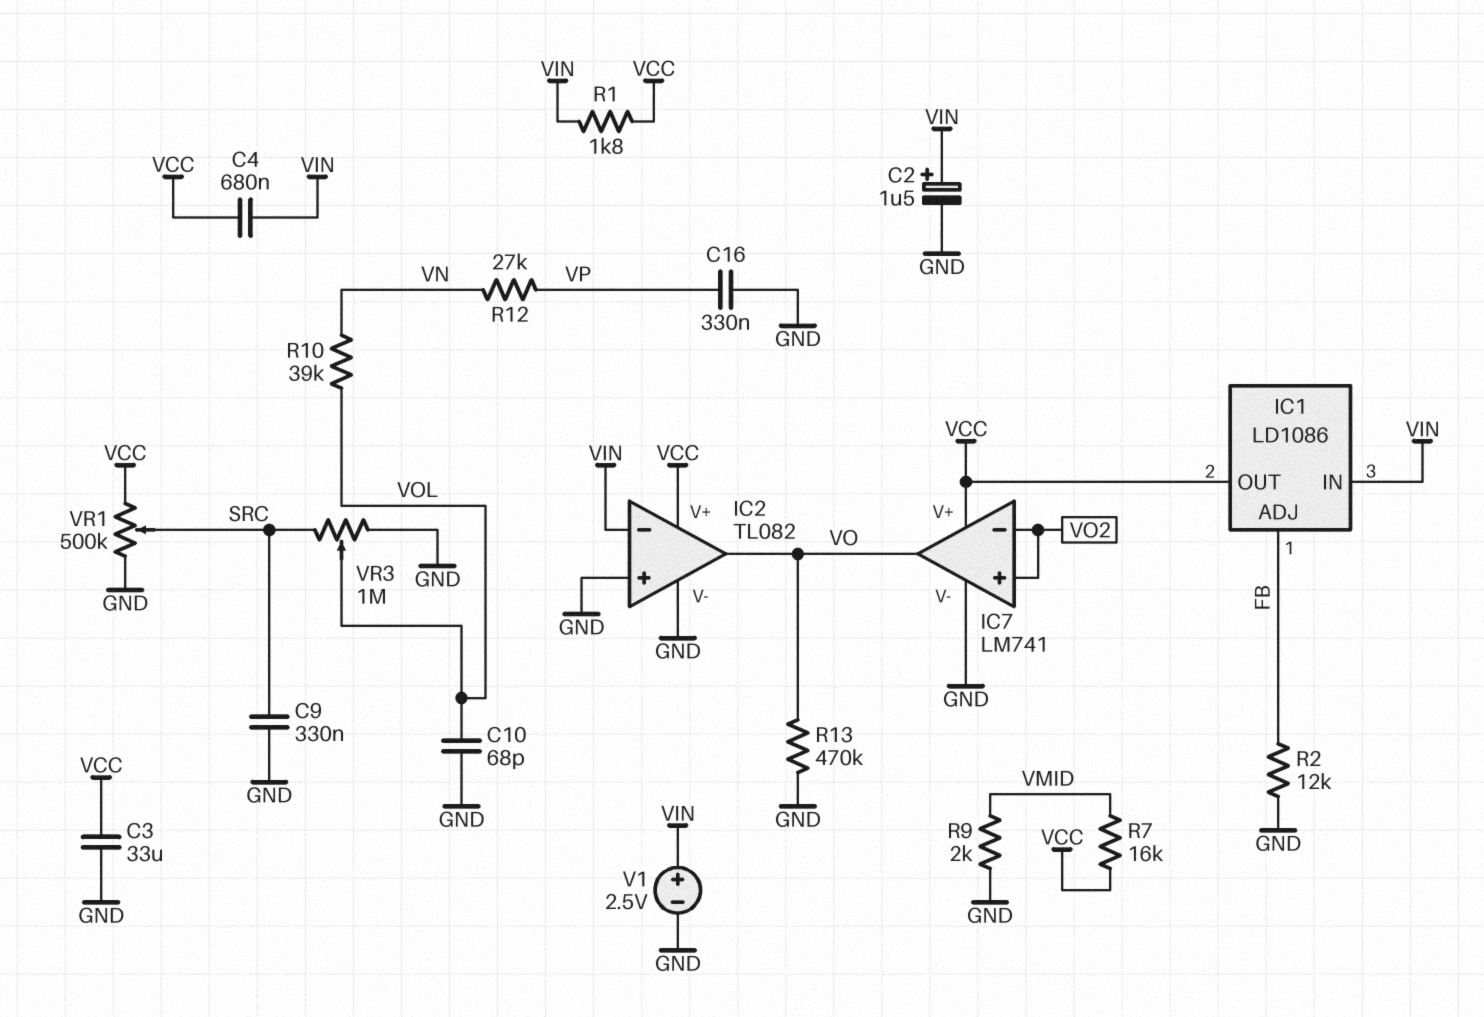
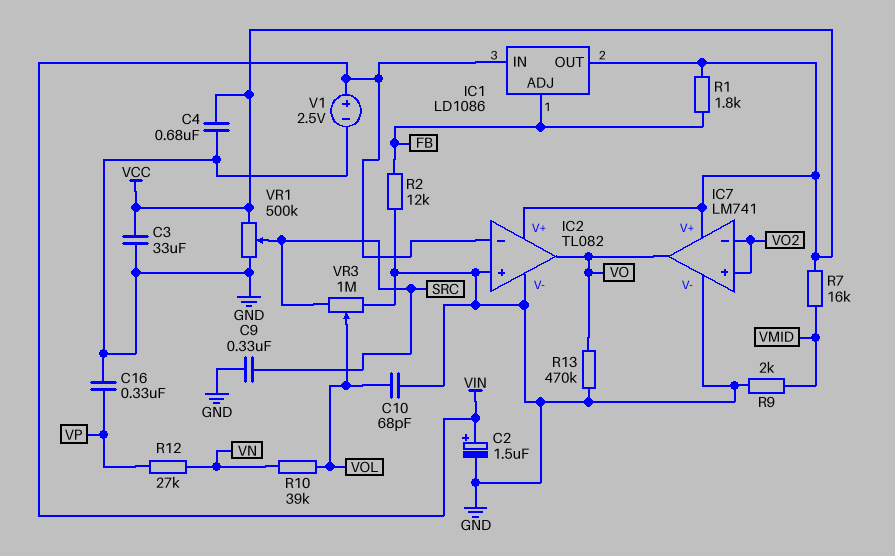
C4: 680nF (VCC, VIN) -> 680nF (GND, VCC)
R1: 1.8k (VCC, VIN) -> 1.8k (FB, VCC)

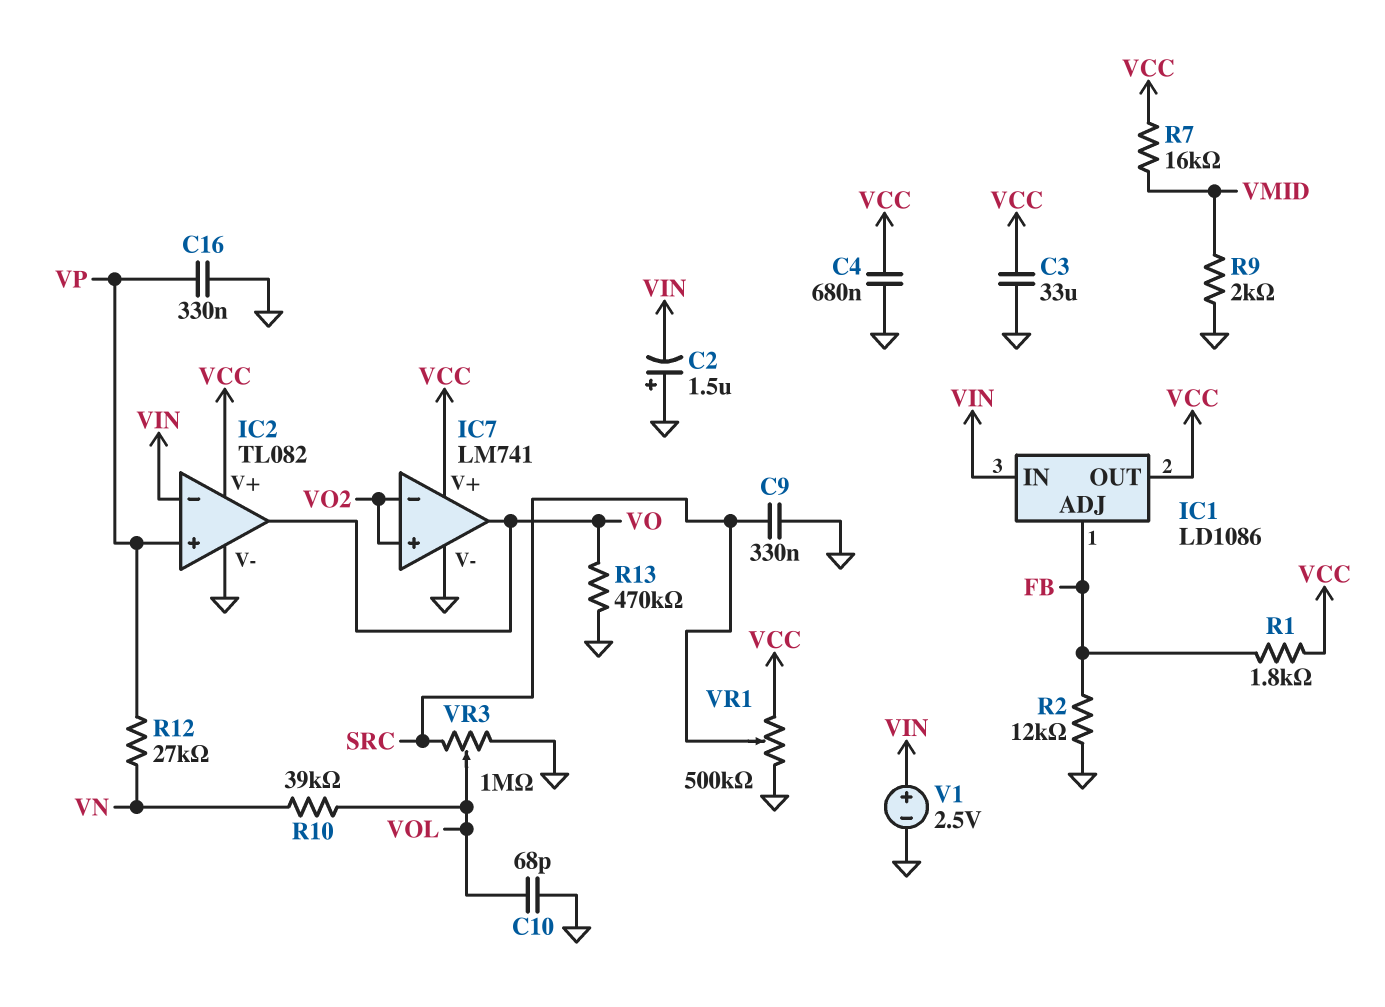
C2: 1.5uF (plus VIN, minus GND) -> 1.5uF (plus GND, minus VIN)
IC2 pin in+: GND -> VP

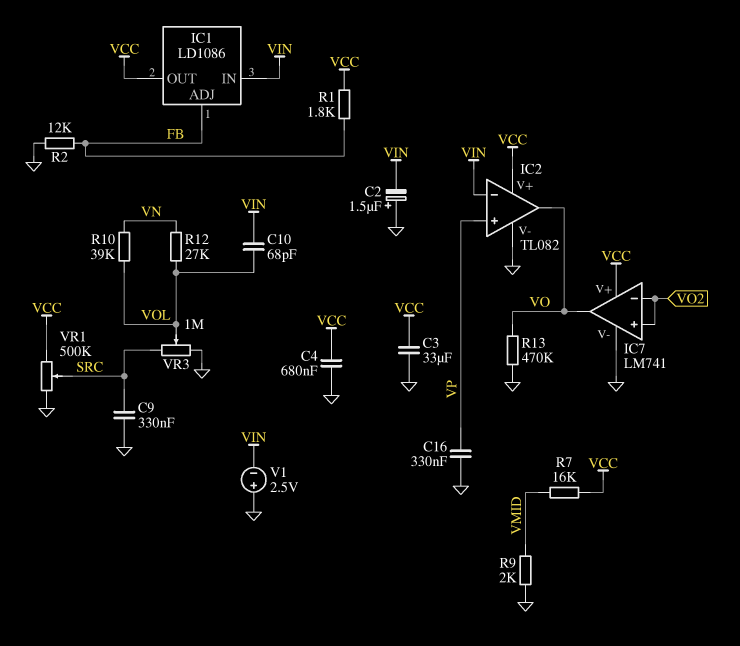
C10: 68pF (GND, VOL) -> 68pF (VIN, VOL)
R12: 27k (VN, VP) -> 27k (VN, VOL)
V1: 2.5V (plus VIN, minus GND) -> 2.5V (plus GND, minus VIN)

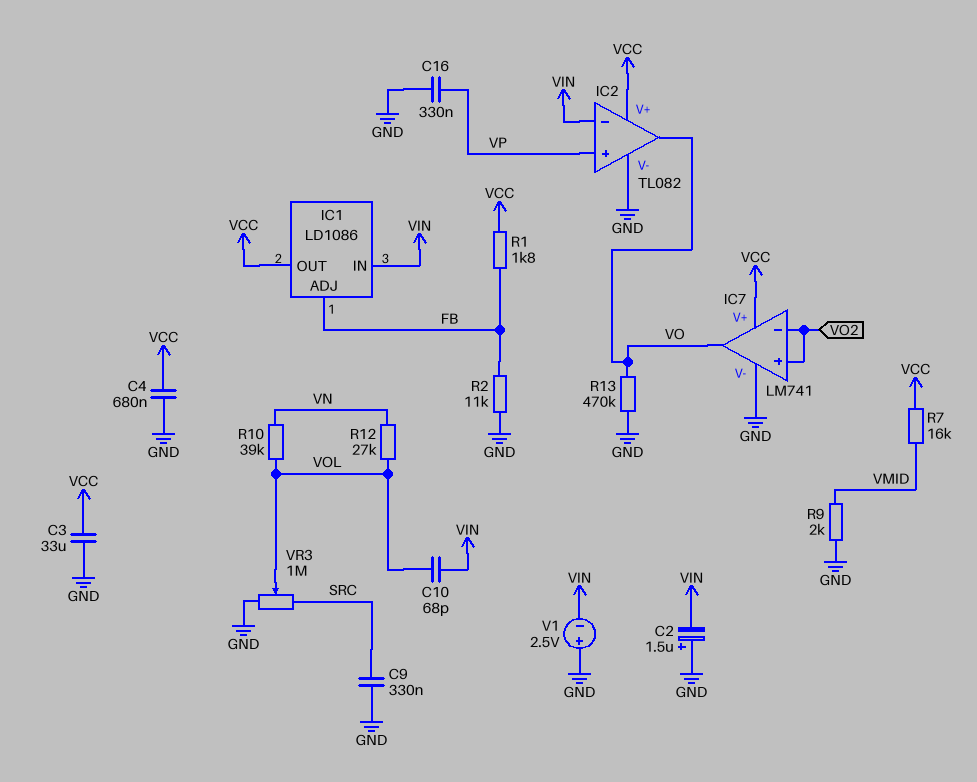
R2: 12k (FB, GND) -> 11k (FB, GND)
VR1: 500k (GND, VCC, wiper SRC) -> none

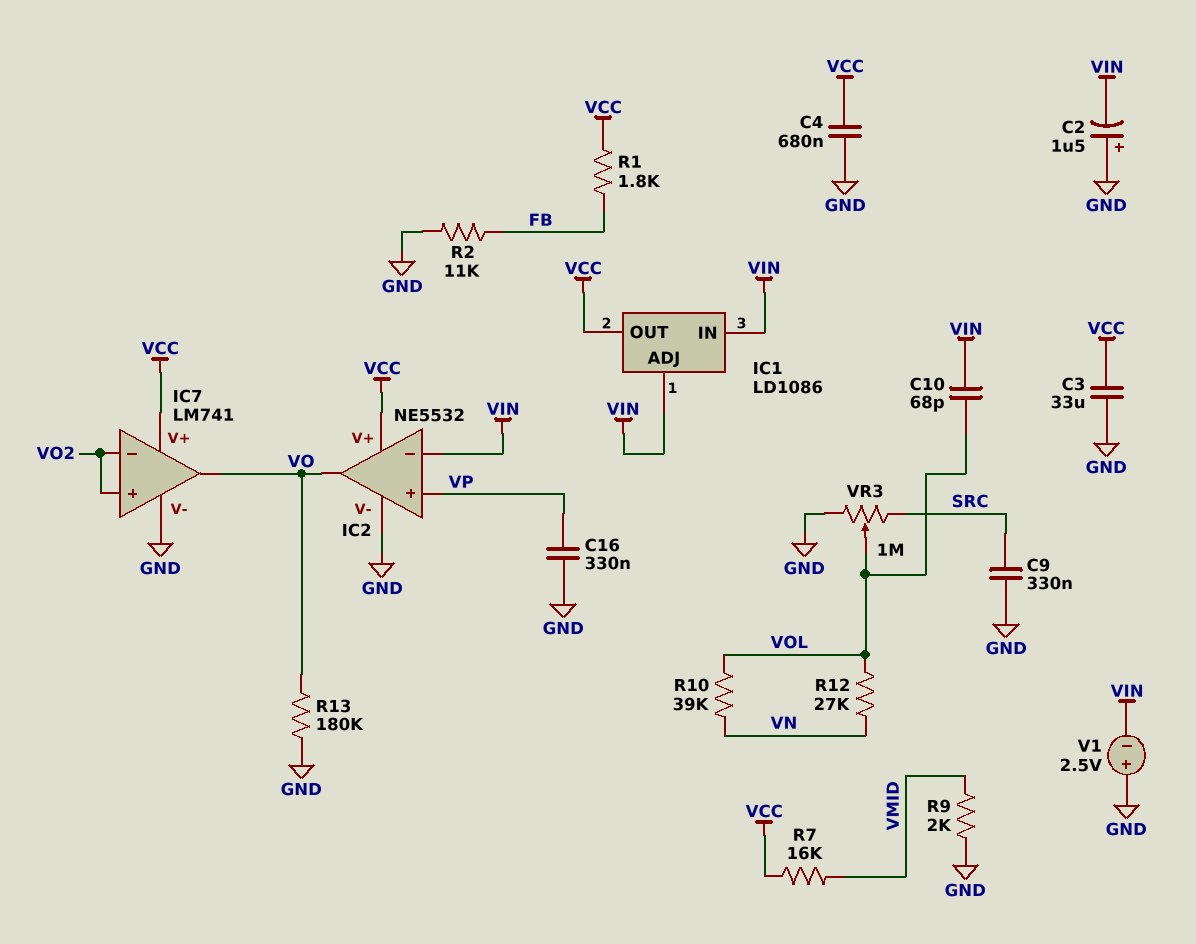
IC1 pin ADJ: FB -> VIN
IC2: TL082 -> NE5532
R13: 470k (GND, VO) -> 180k (GND, VO)

